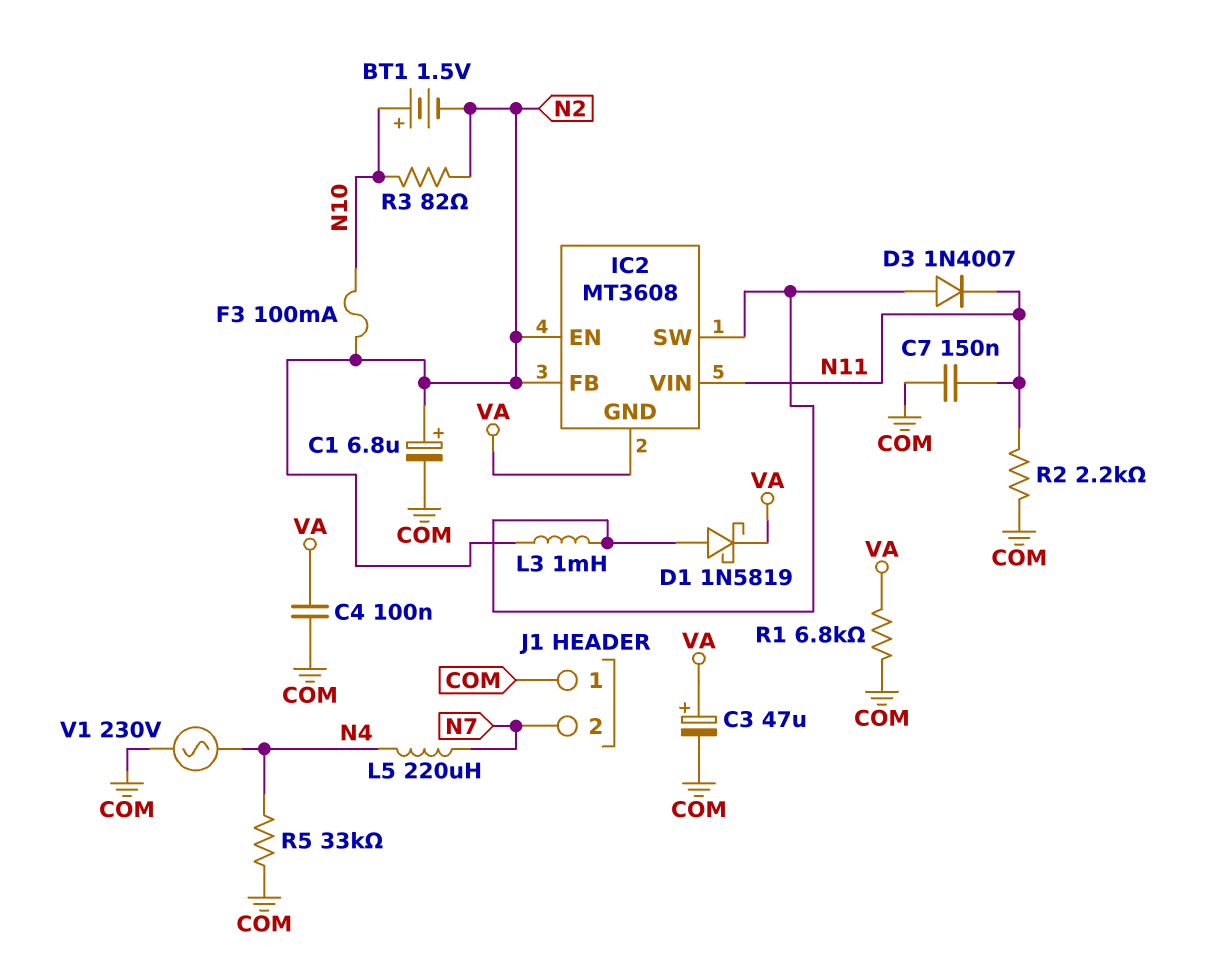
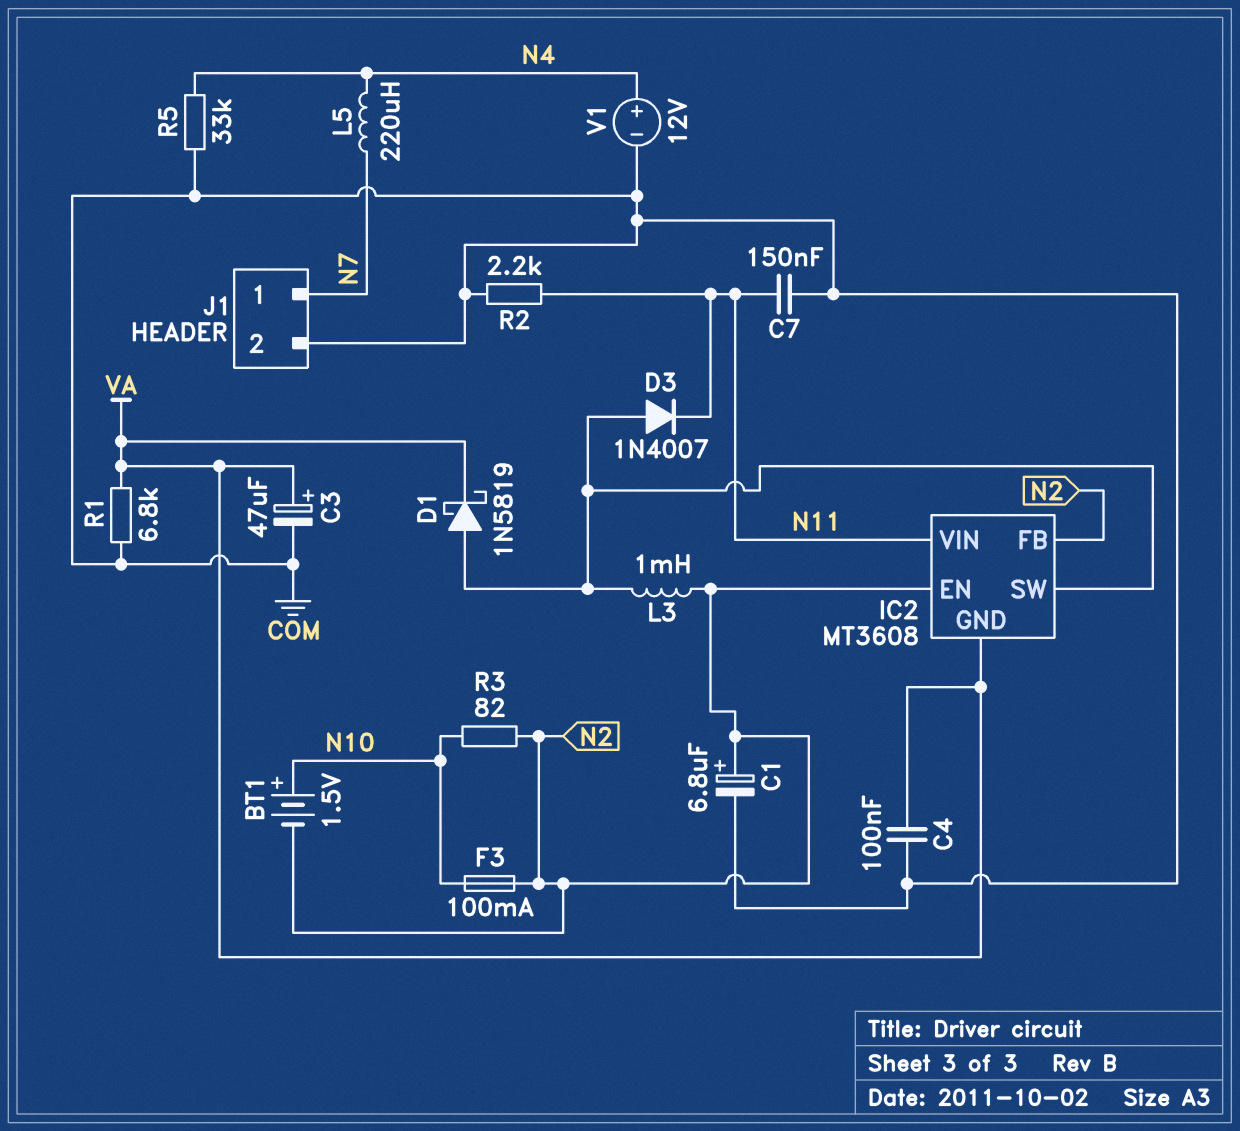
J1 pin 1: COM -> N7
J1 pin 2: N7 -> COM
V1: AC 230V (COM, N4) -> 12V (plus N4, minus COM)

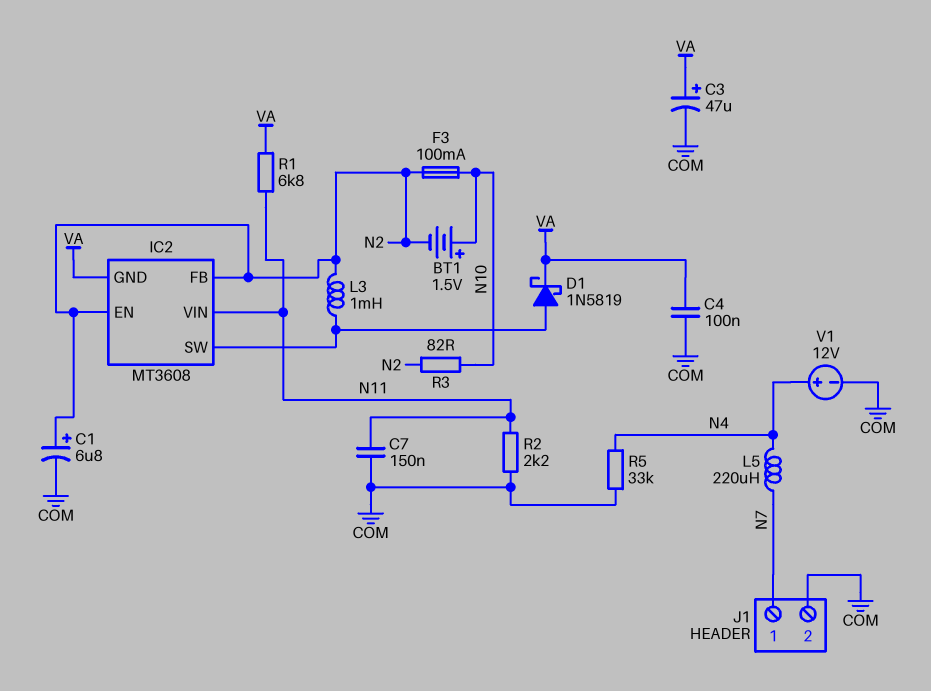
D3: diode 1N4007 (A IC2/SW, K N11) -> none
R1: 6.8k (COM, VA) -> 6.8k (N11, VA)

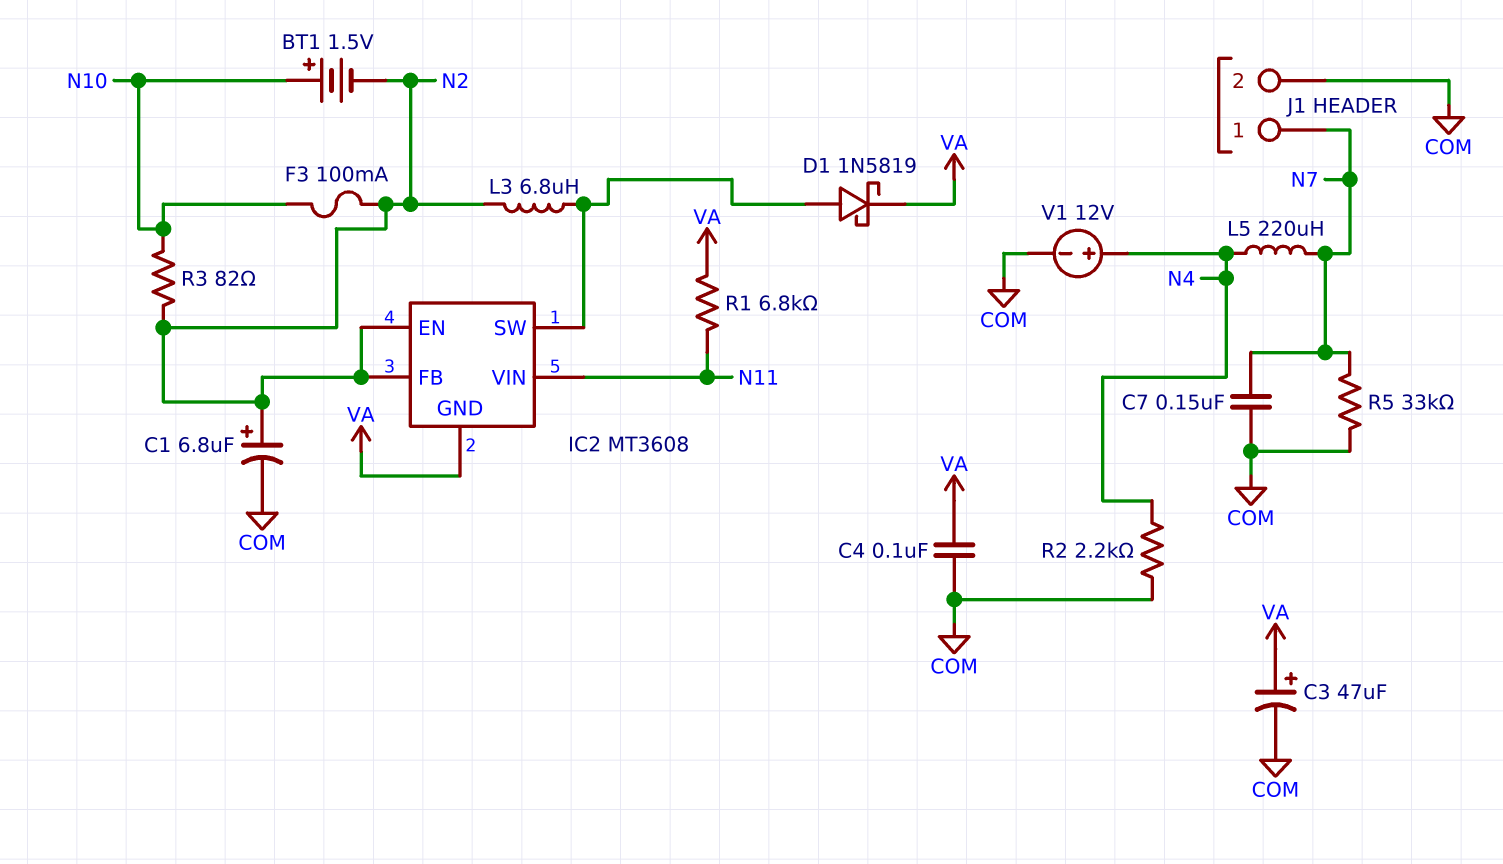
C7: 150nF (COM, N11) -> 150nF (COM, N7)
L3: 1mH (IC2/SW, N2) -> 6.8uH (IC2/SW, N2)
R2: 2.2k (COM, N11) -> 2.2k (COM, N4)
R5: 33k (COM, N4) -> 33k (COM, N7)

